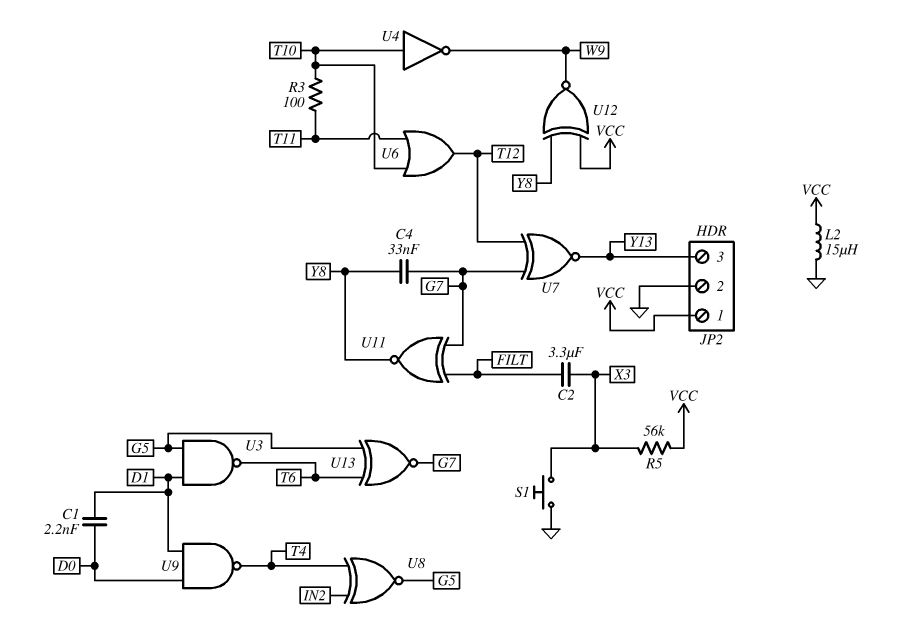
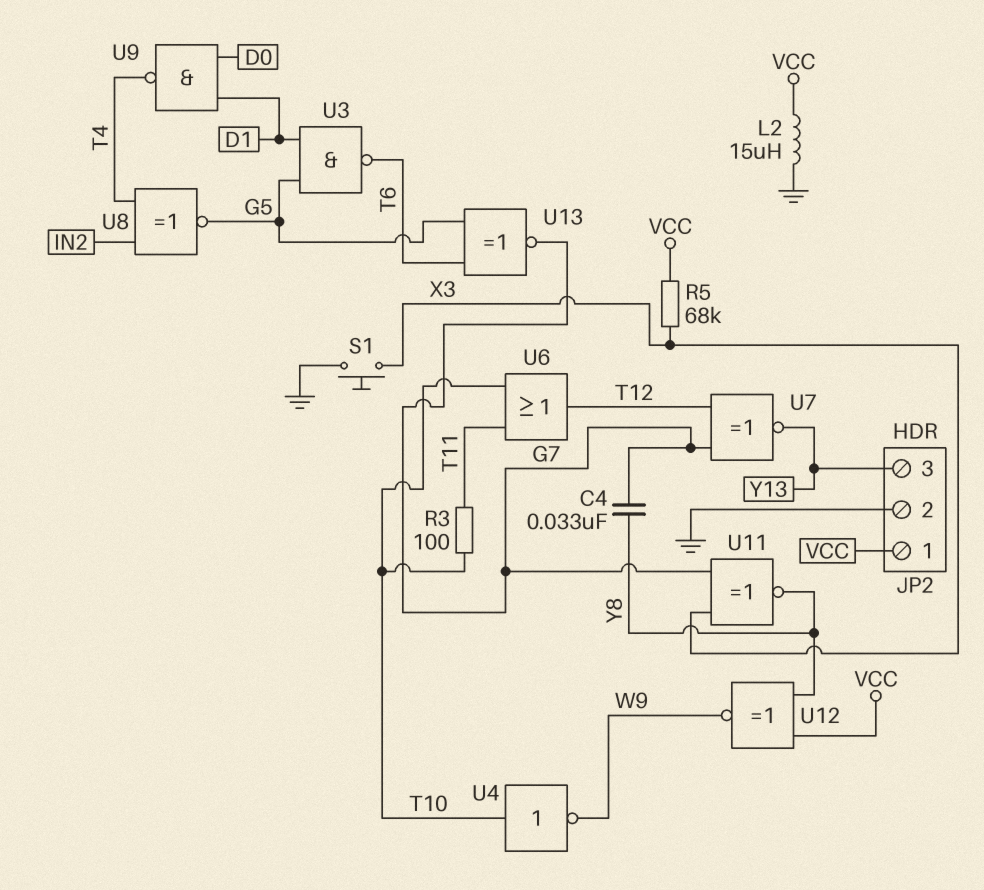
C1: 2.2nF (D0, D1) -> none
C2: 3.3uF (FILT, X3) -> none
R5: 56k (VCC, X3) -> 68k (VCC, X3)
U11: XNOR (in FILT, in G7, out Y8) -> XNOR (in G7, in X3, out Y8)

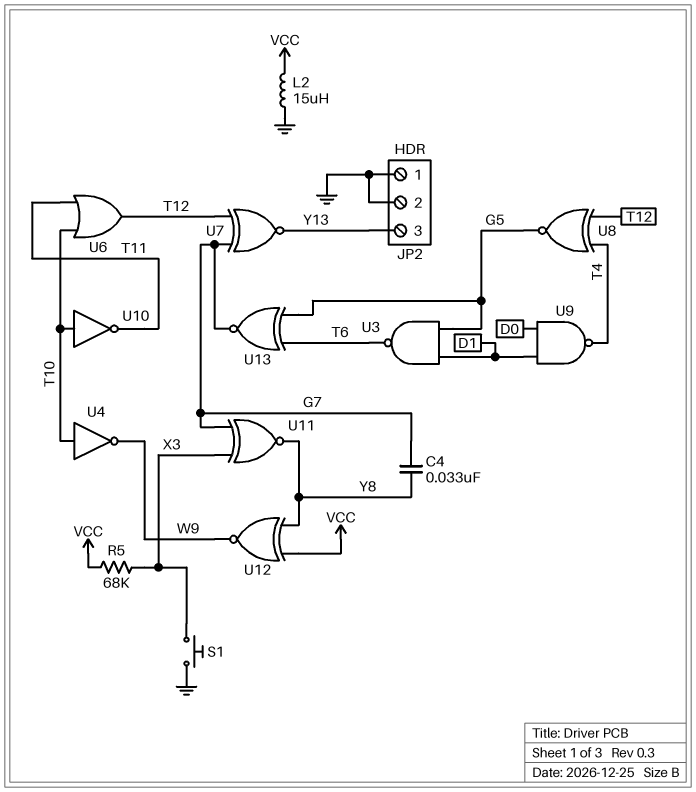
JP2 pin 1: VCC -> GND
R3: 100 (T10, T11) -> none
U8: XNOR (in IN2, in T4, out G5) -> XNOR (in T4, in T12, out G5)
U10: none -> NOT (in T10, out T11)

